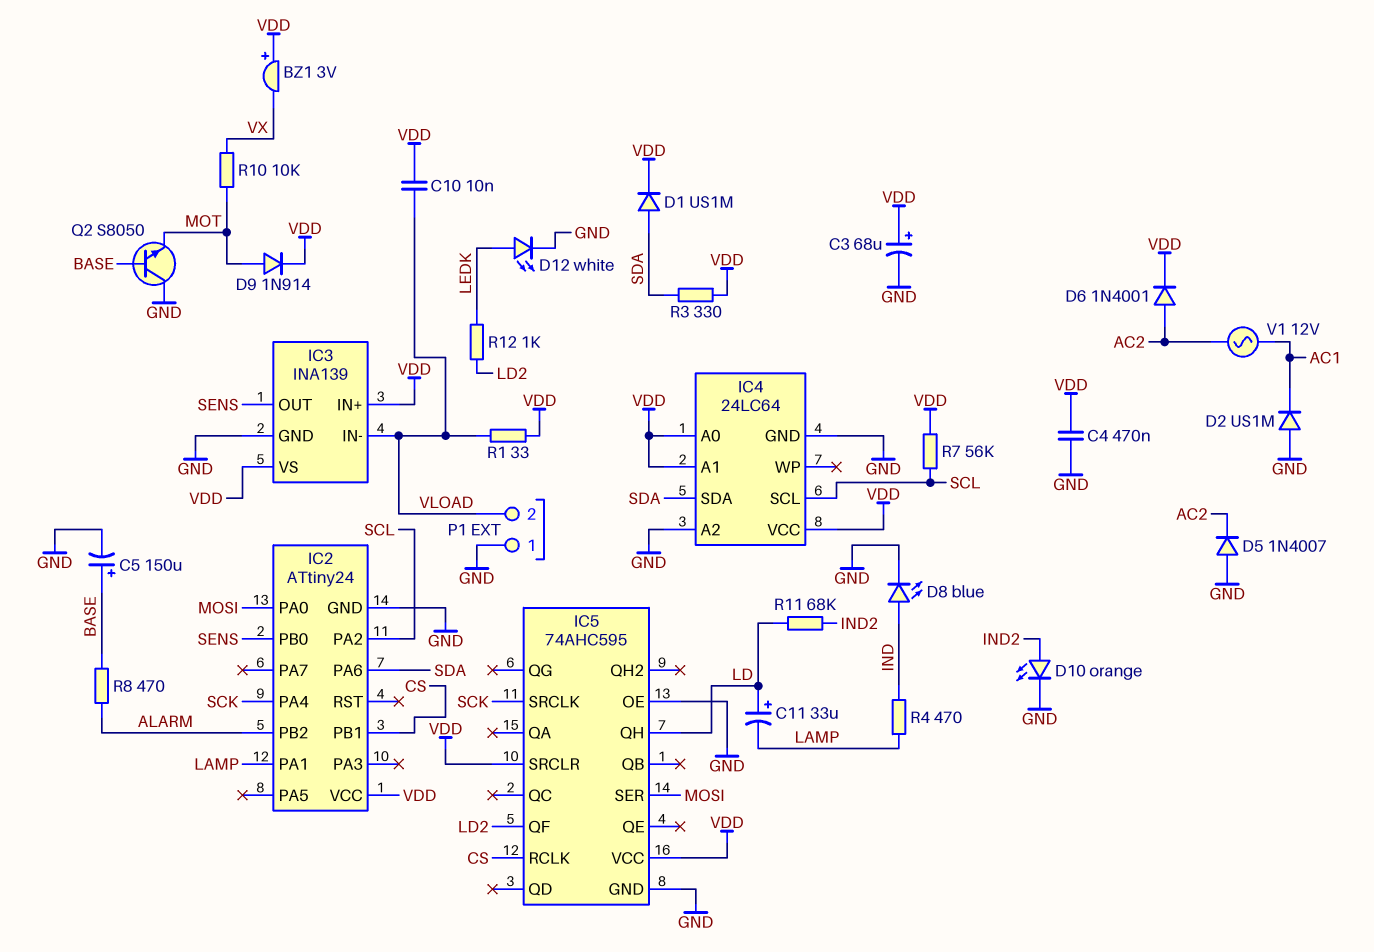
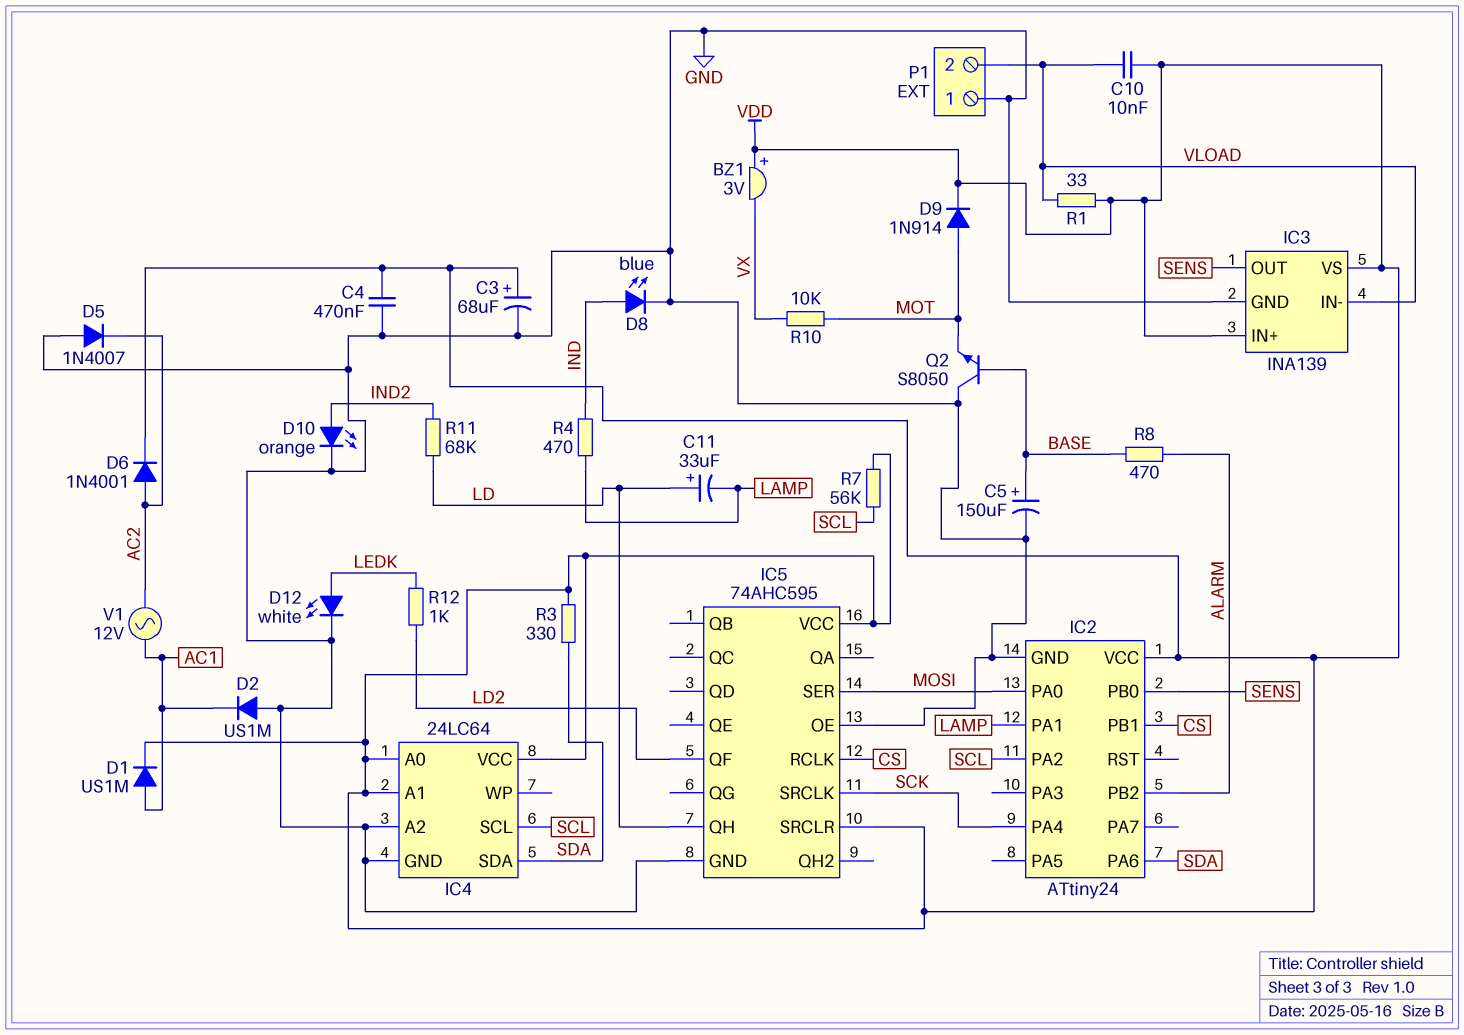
D1: diode US1M (A SDA, K VDD) -> diode US1M (A AC1, K VDD)

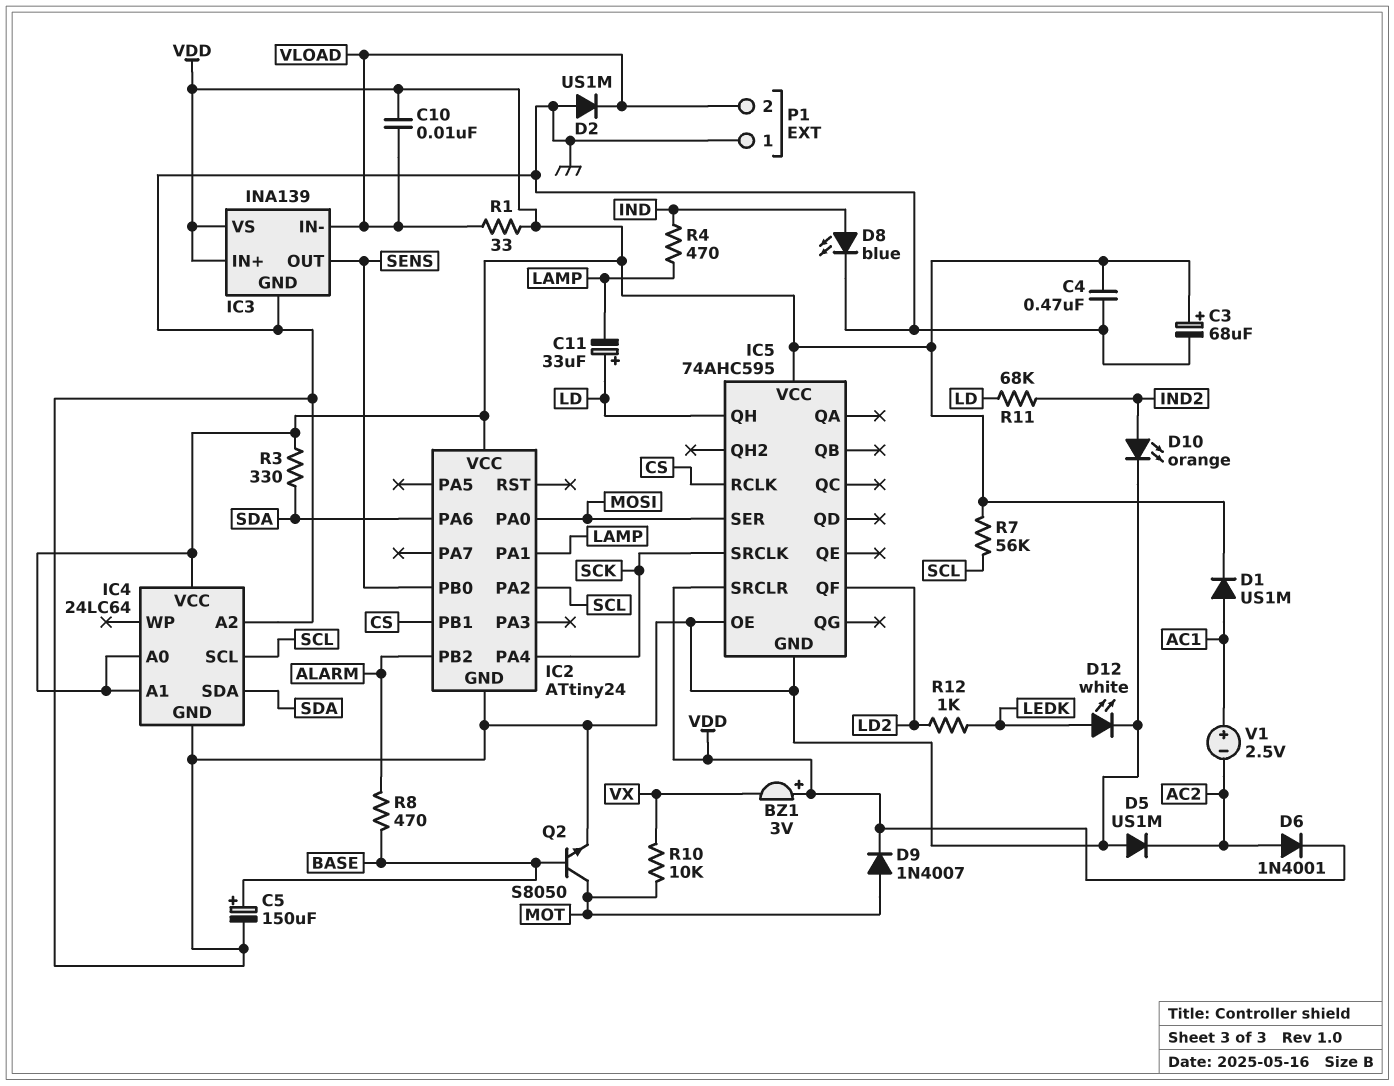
D2: diode US1M (A GND, K AC1) -> diode US1M (A GND, K VLOAD)
D5: diode 1N4007 (A GND, K AC2) -> diode US1M (A GND, K AC2)
D9: diode 1N914 (A MOT, K VDD) -> diode 1N4007 (A MOT, K VDD)
Q2: NPN S8050 (B BASE, C GND, E MOT) -> NPN S8050 (B BASE, C MOT, E GND)
V1: AC 12V (AC1, AC2) -> 2.5V (plus AC1, minus AC2)

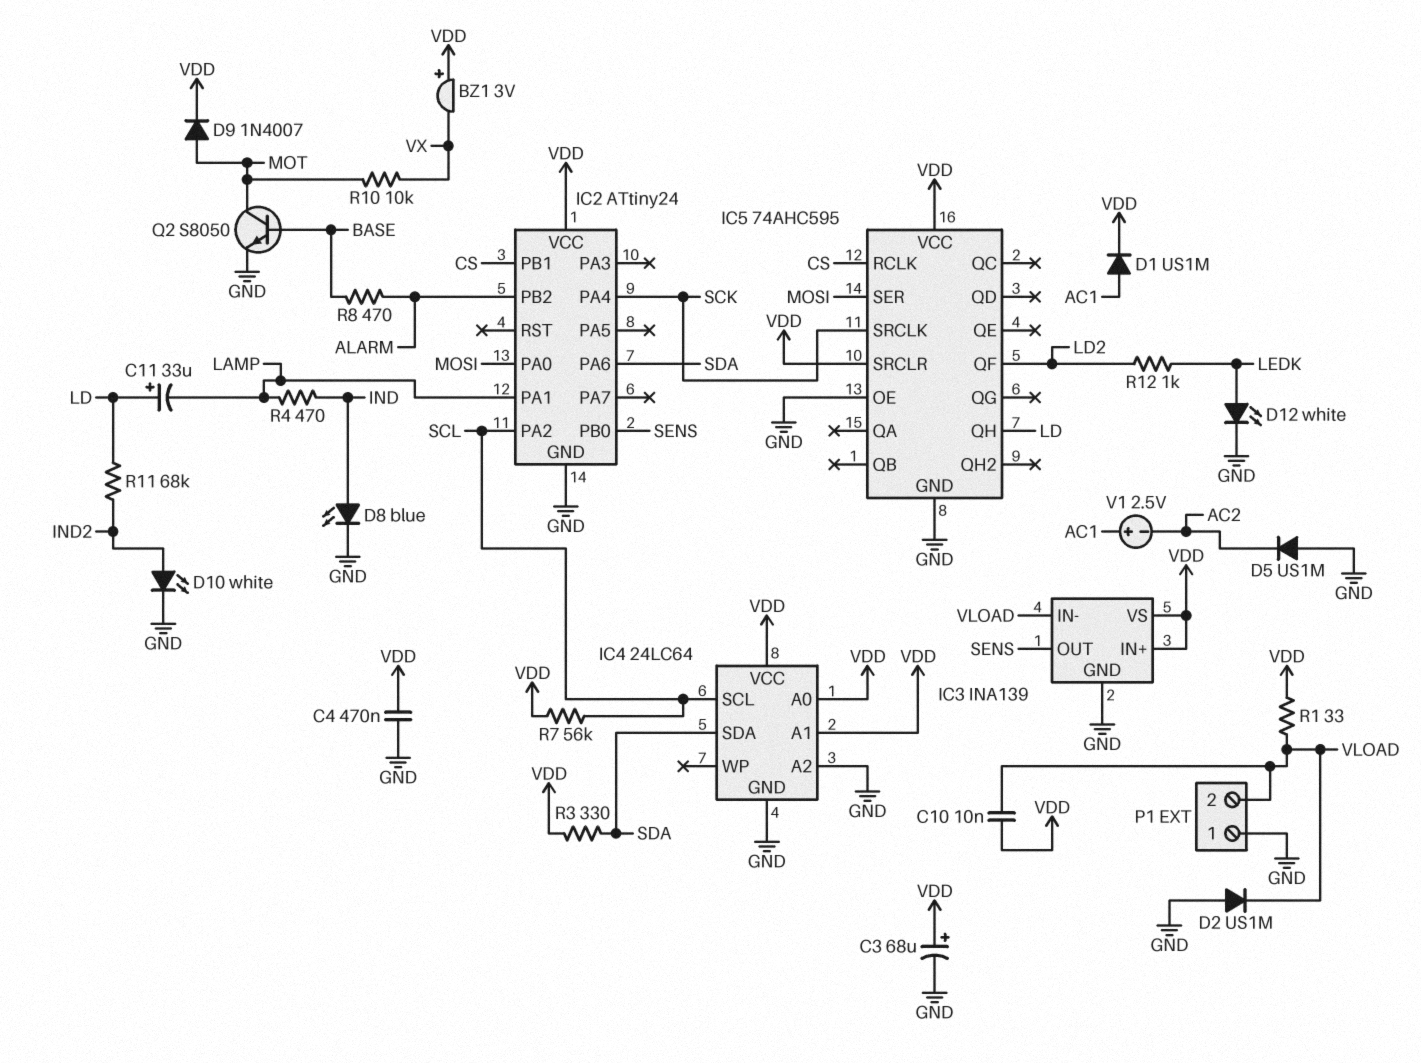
C5: 150uF (plus BASE, minus GND) -> none
D6: diode 1N4001 (A AC2, K VDD) -> none
D10: LED orange (A IND2, K GND) -> LED white (A IND2, K GND)

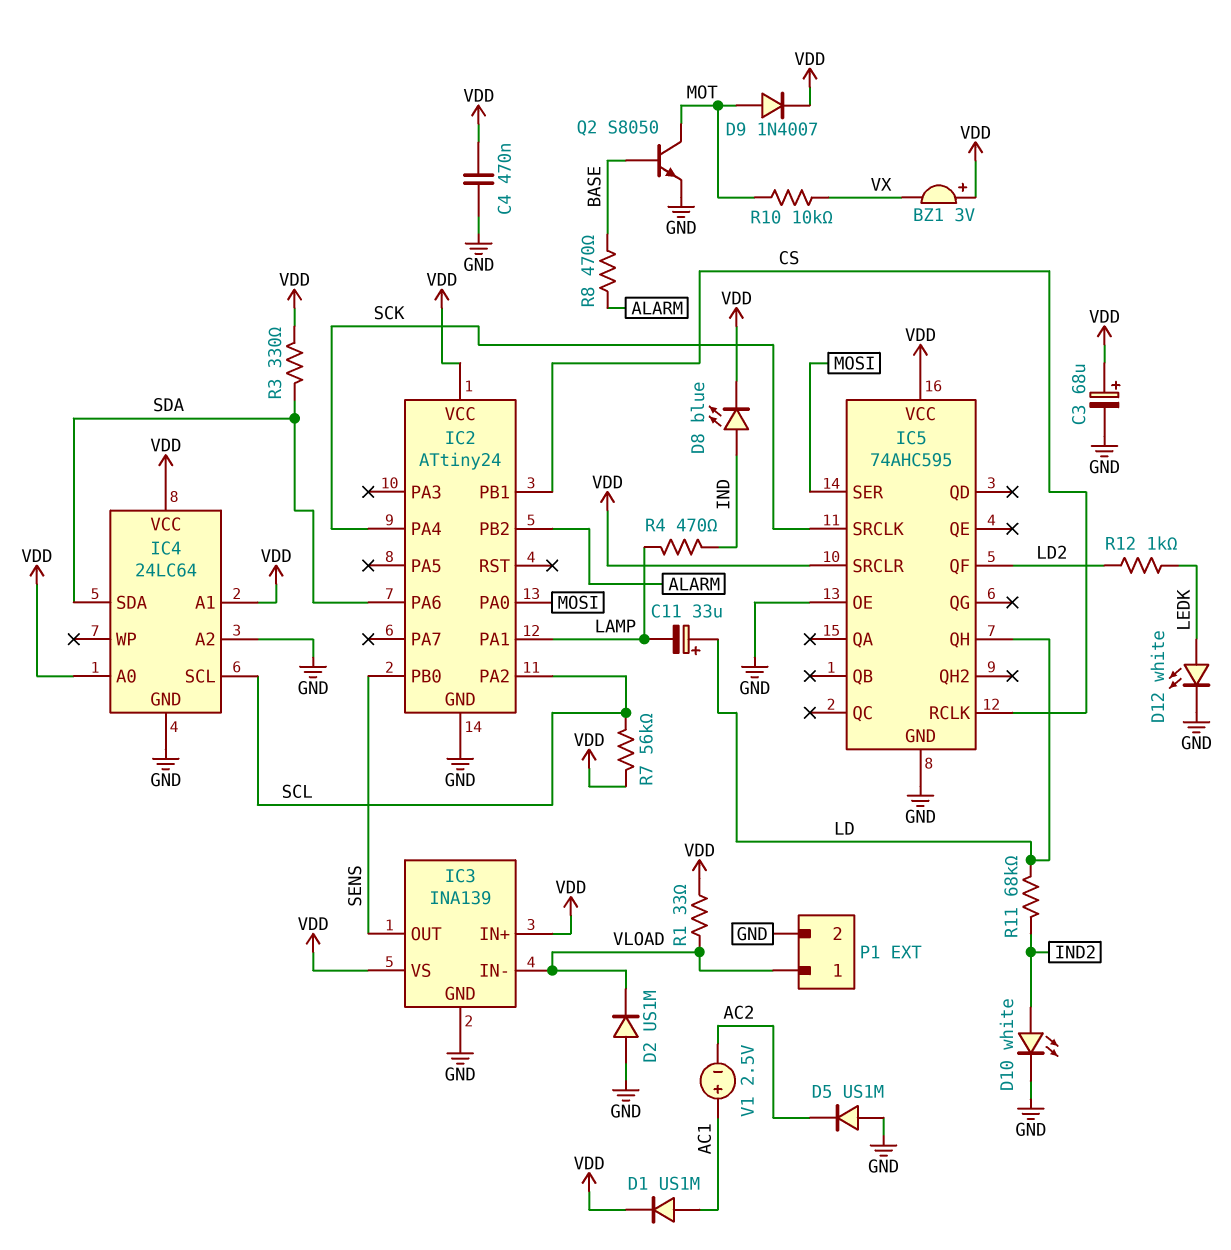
C10: 10nF (VDD, VLOAD) -> none
D8: LED blue (A IND, K GND) -> LED blue (A IND, K VDD)
P1 pin 1: GND -> VLOAD
P1 pin 2: VLOAD -> GND

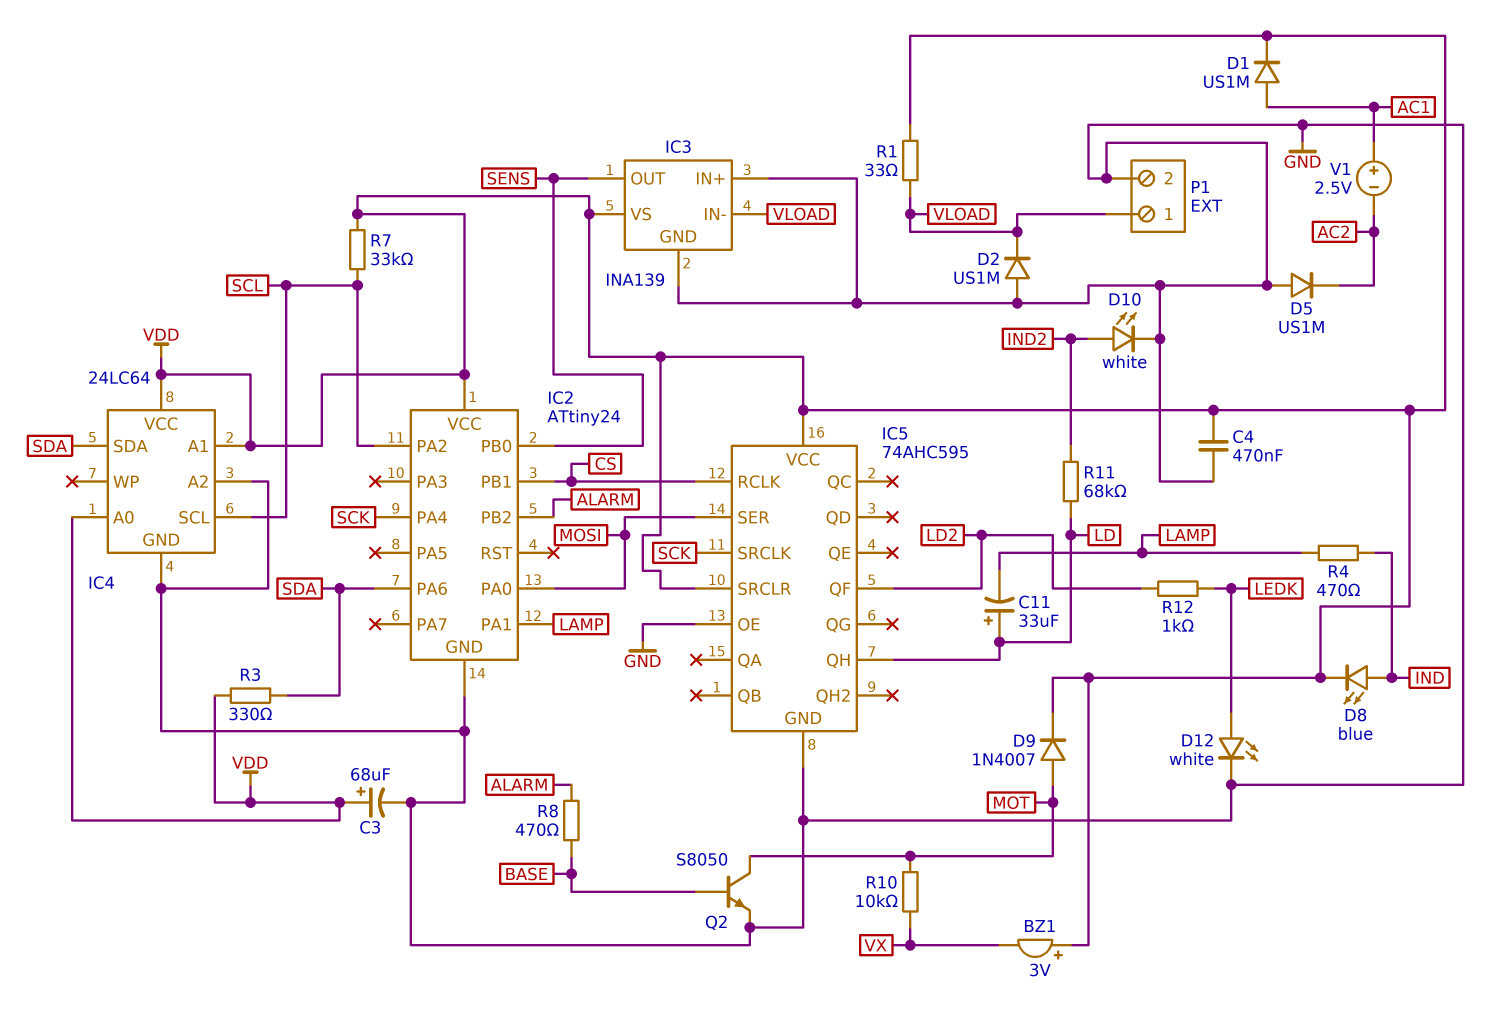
IC3 pin IN+: VDD -> GND
R7: 56k (SCL, VDD) -> 33k (SCL, VDD)

